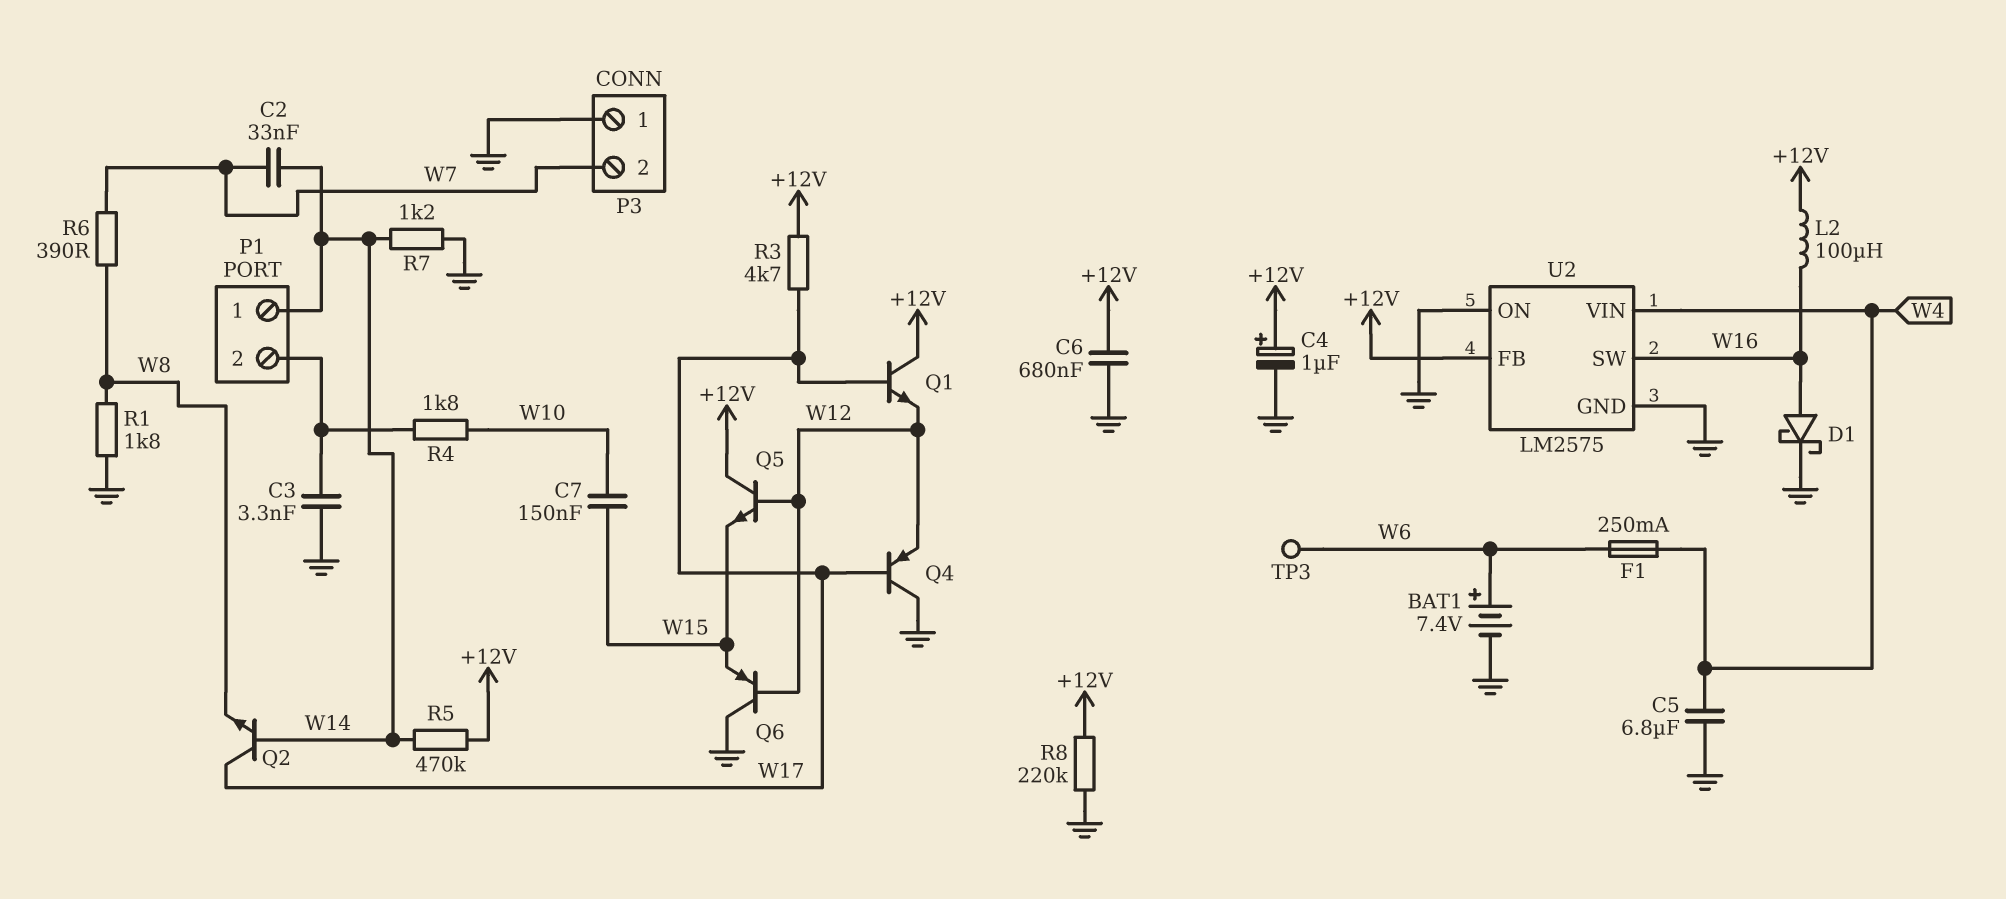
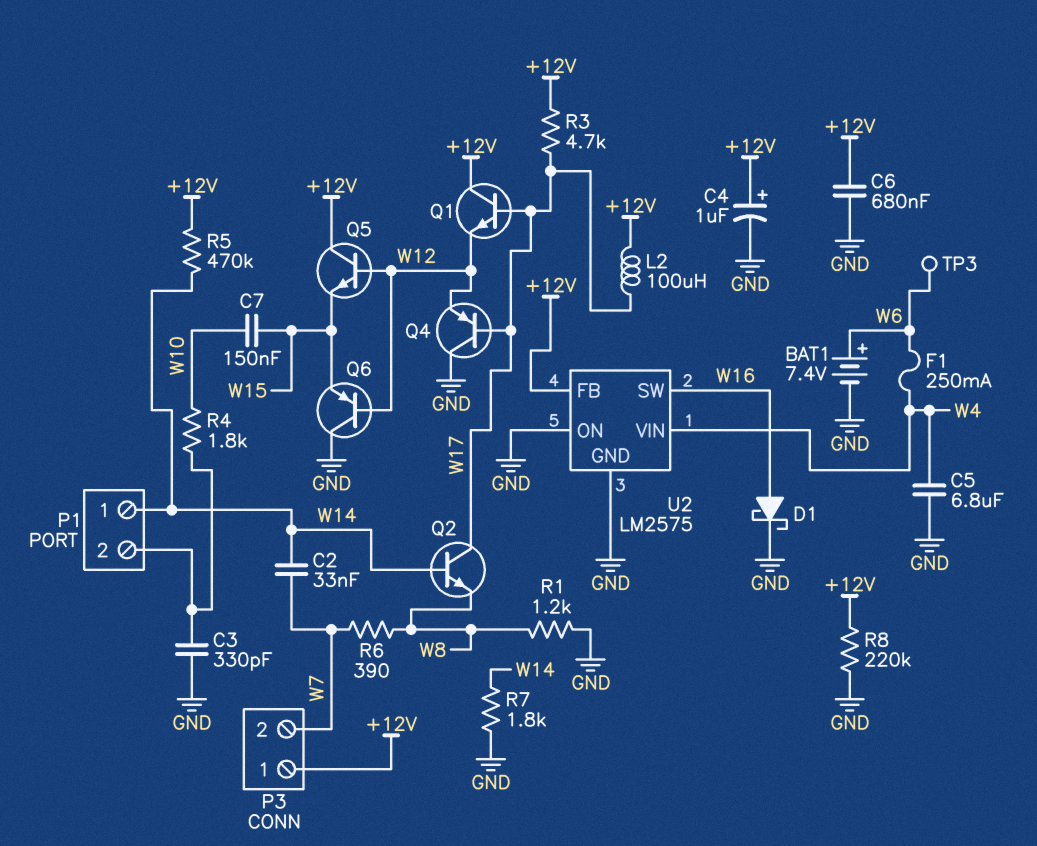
C3: 3.3nF (GND, P1/2) -> 330pF (GND, P1/2)
L2: 100uH (+12V, W16) -> 100uH (+12V, W17)
P3 pin 1: GND -> +12V
R1: 1.8k (GND, W8) -> 1.2k (GND, W8)
R7: 1.2k (GND, W14) -> 1.8k (GND, W14)

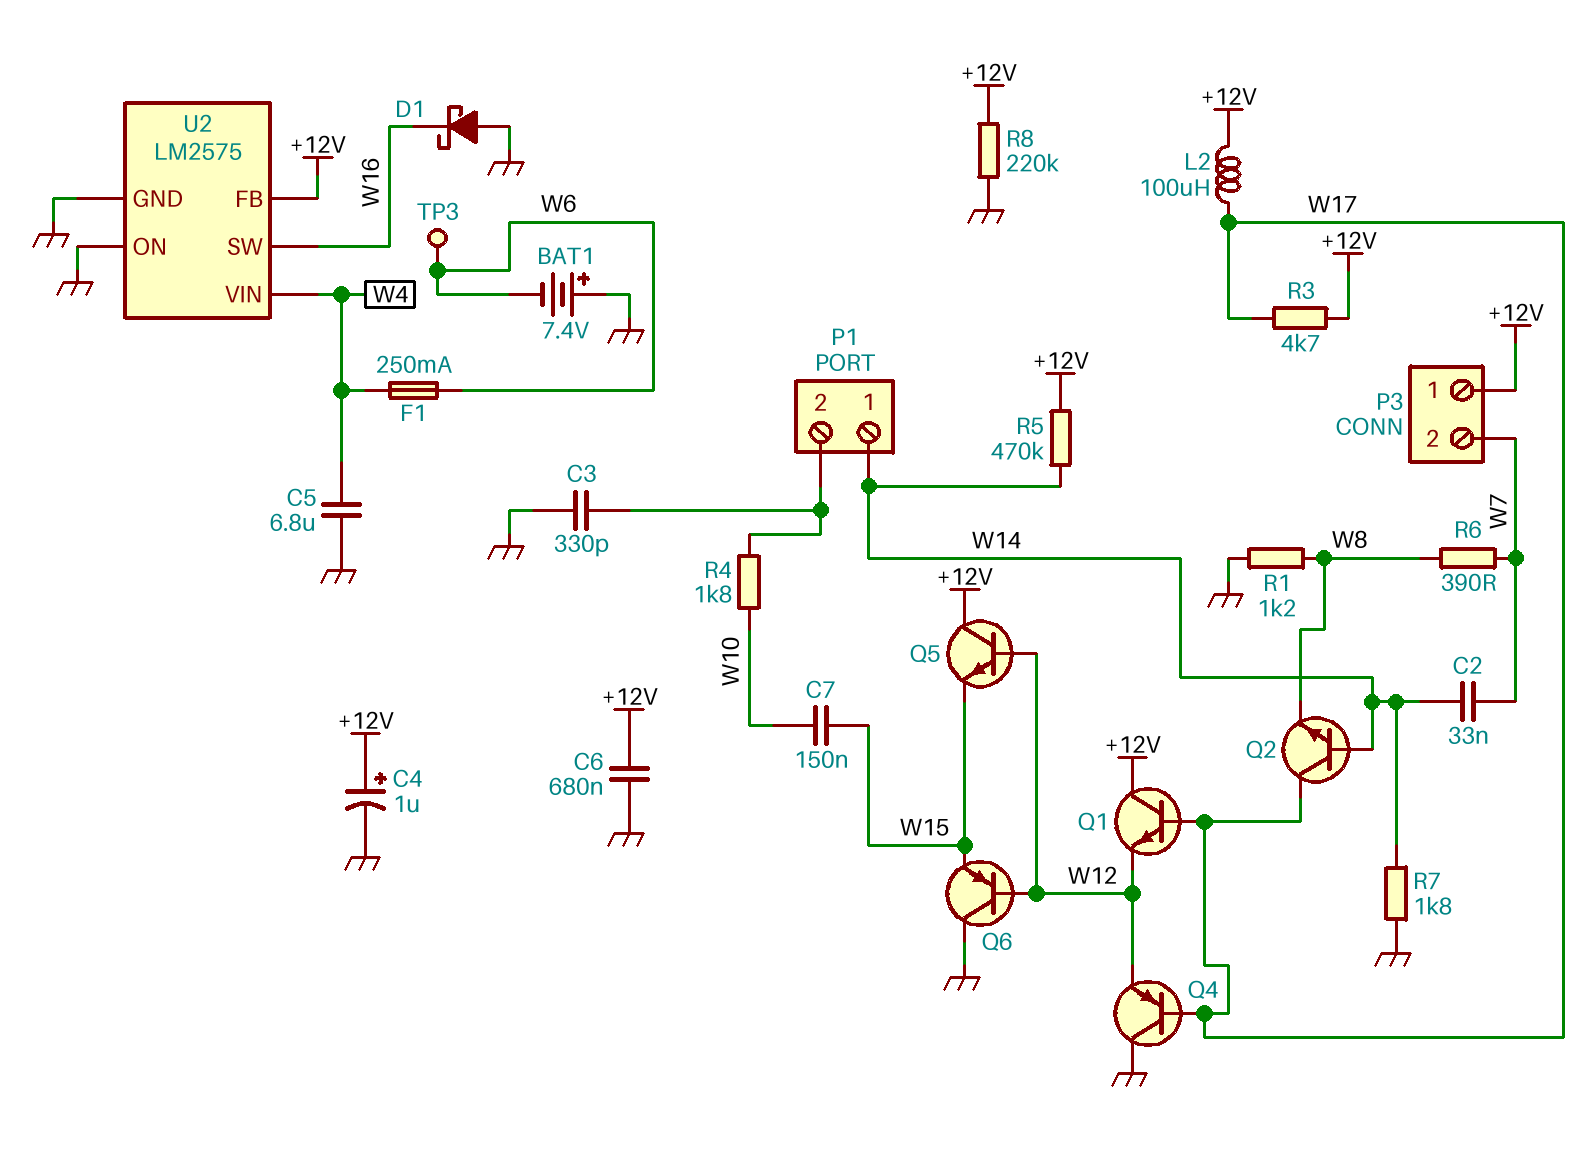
BAT1: 7.4V (plus W6, minus GND) -> 7.4V (plus GND, minus W6)
D1: schottky (A W16, K GND) -> schottky (A GND, K W16)

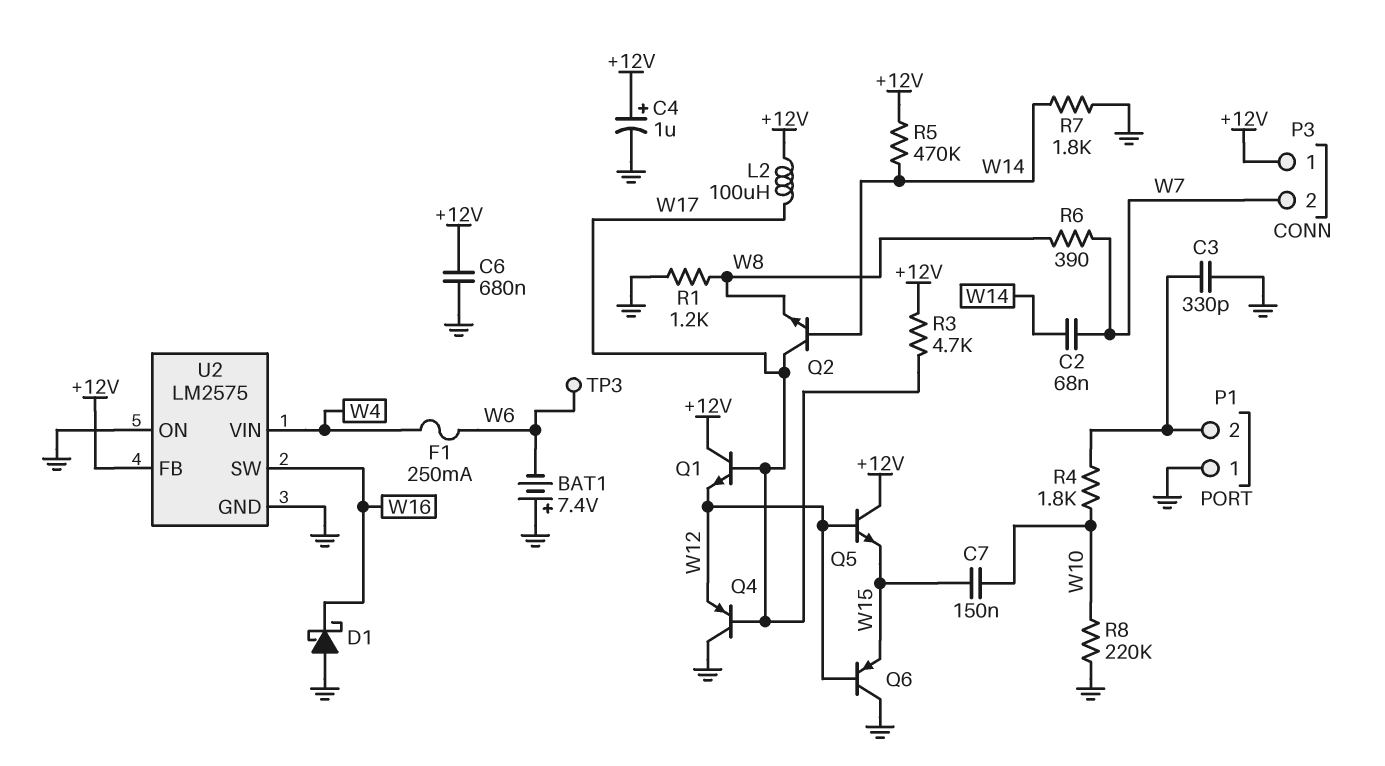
C2: 33nF (W7, W14) -> 68nF (W7, W14)
C5: 6.8uF (GND, W4) -> none
P1 pin 1: W14 -> GND
R8: 220k (+12V, GND) -> 220k (GND, W10)

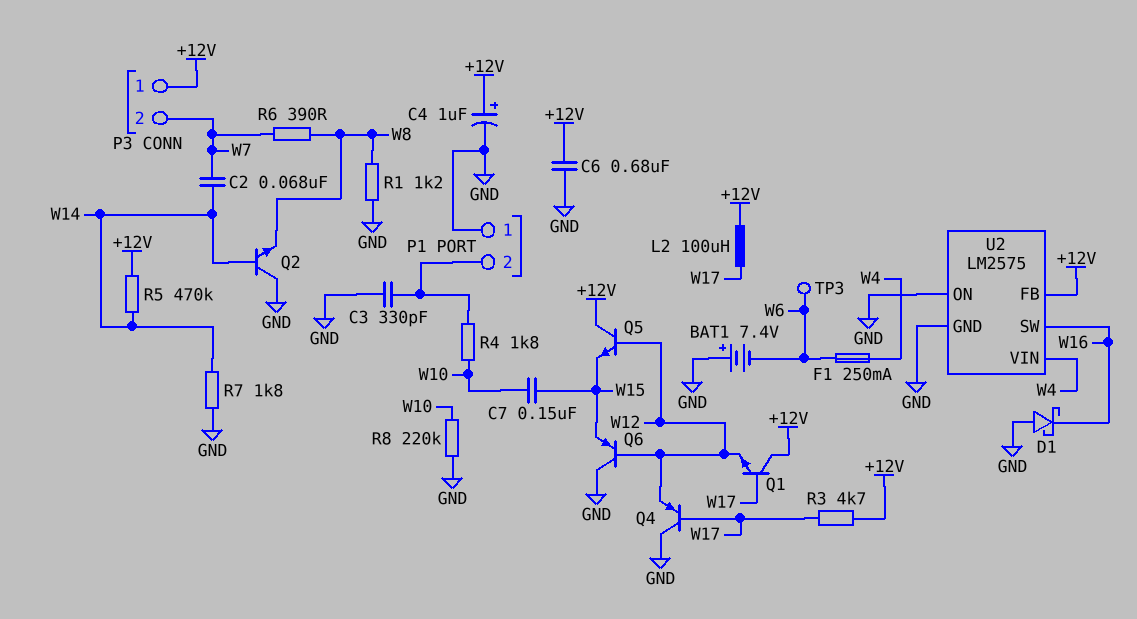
Q2: NPN (B W14, C W17, E W8) -> NPN (B W14, C GND, E W8)

